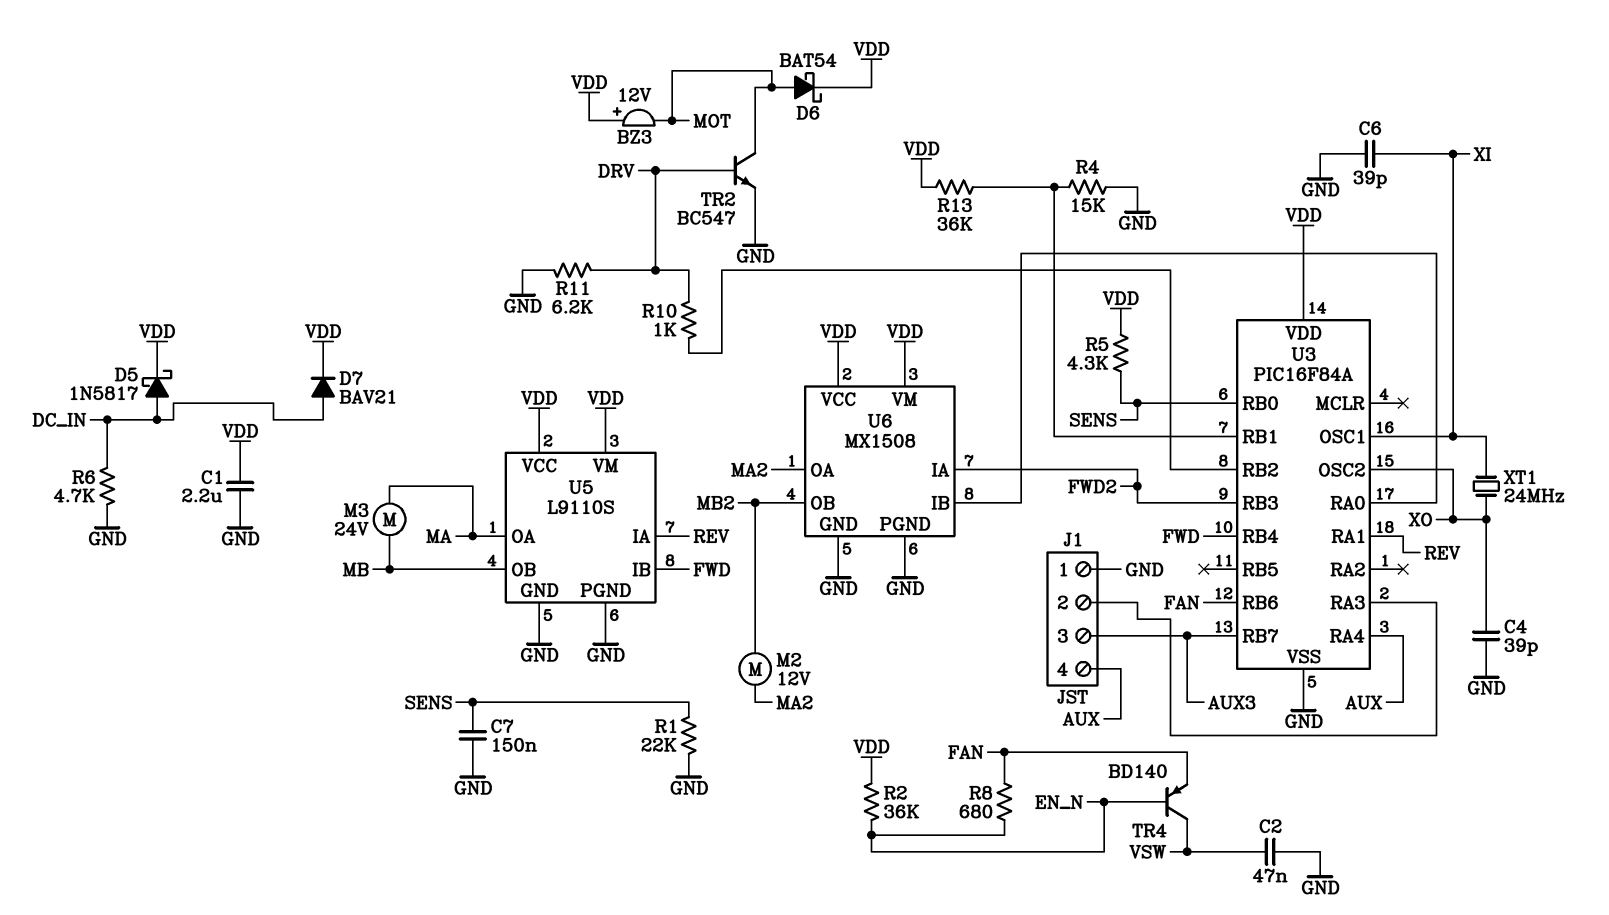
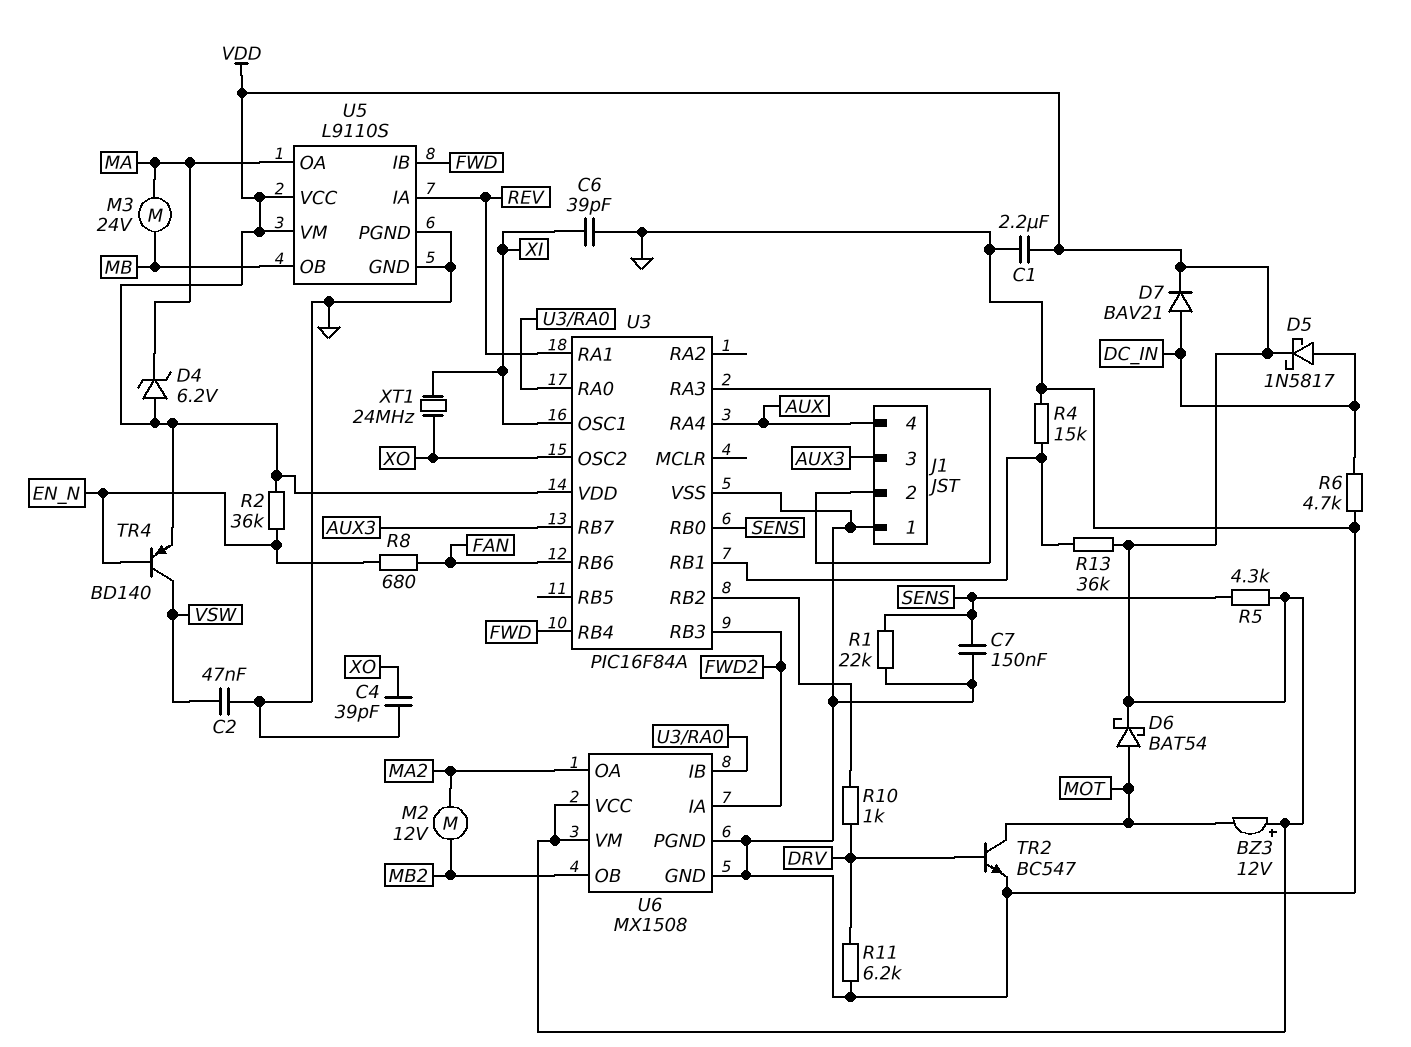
D4: none -> zener 6.2V (A VDD, K MA)
TR4: PNP BD140 (B EN_N, C VSW, E FAN) -> PNP BD140 (B EN_N, C VSW, E VDD)

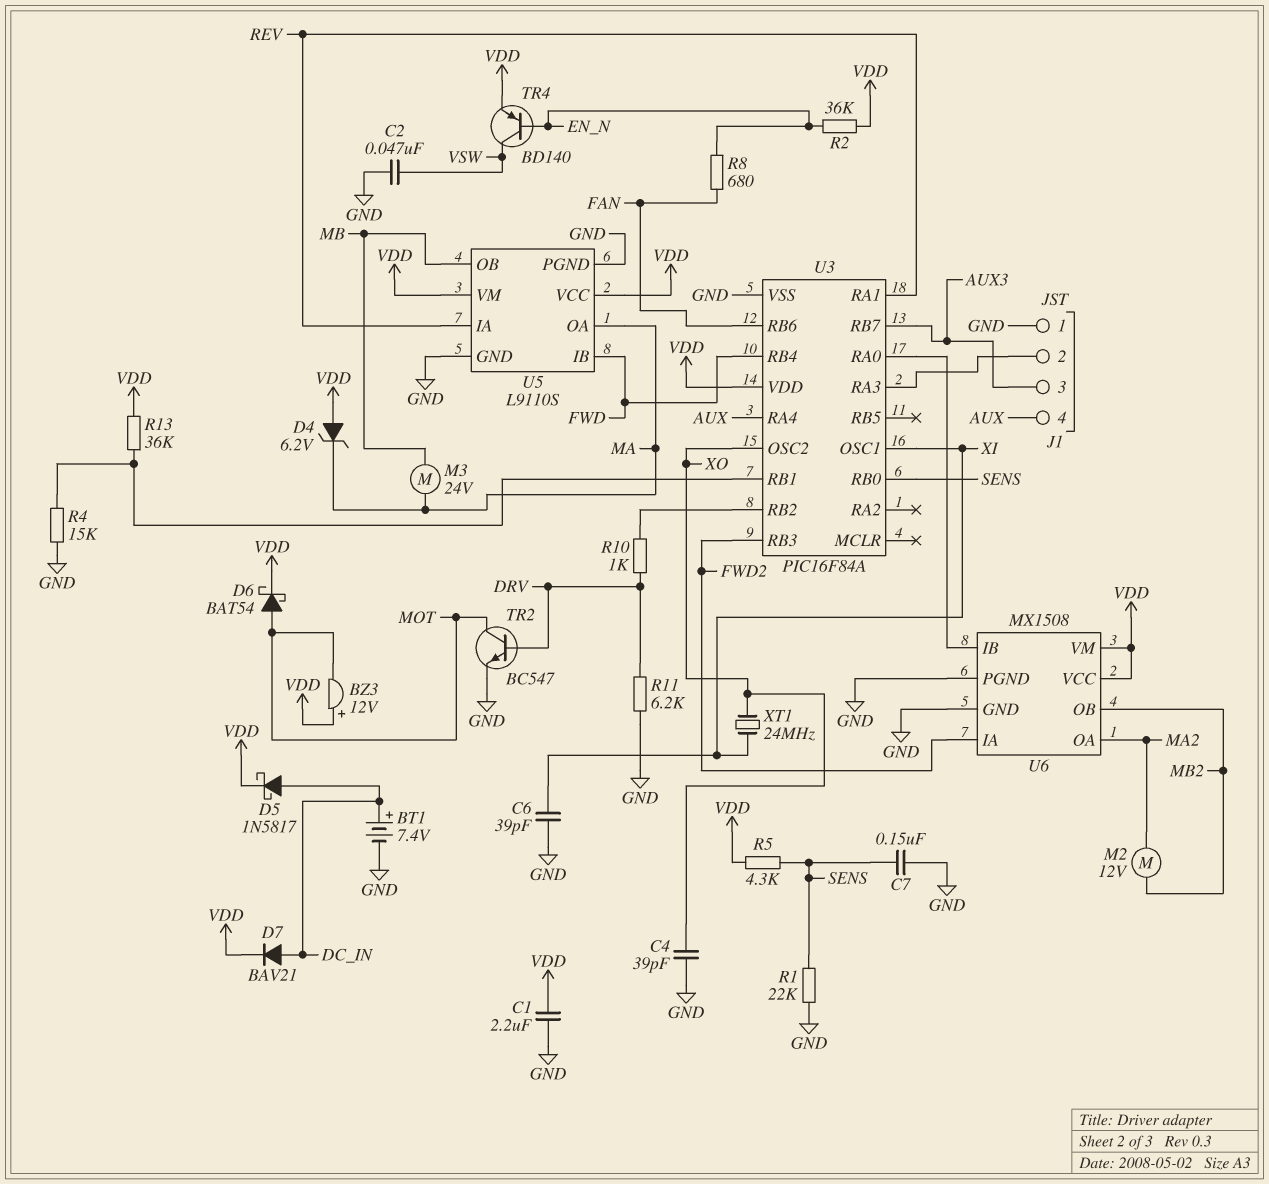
BT1: none -> 7.4V (plus DC_IN, minus GND)
R6: 4.7k (DC_IN, GND) -> none

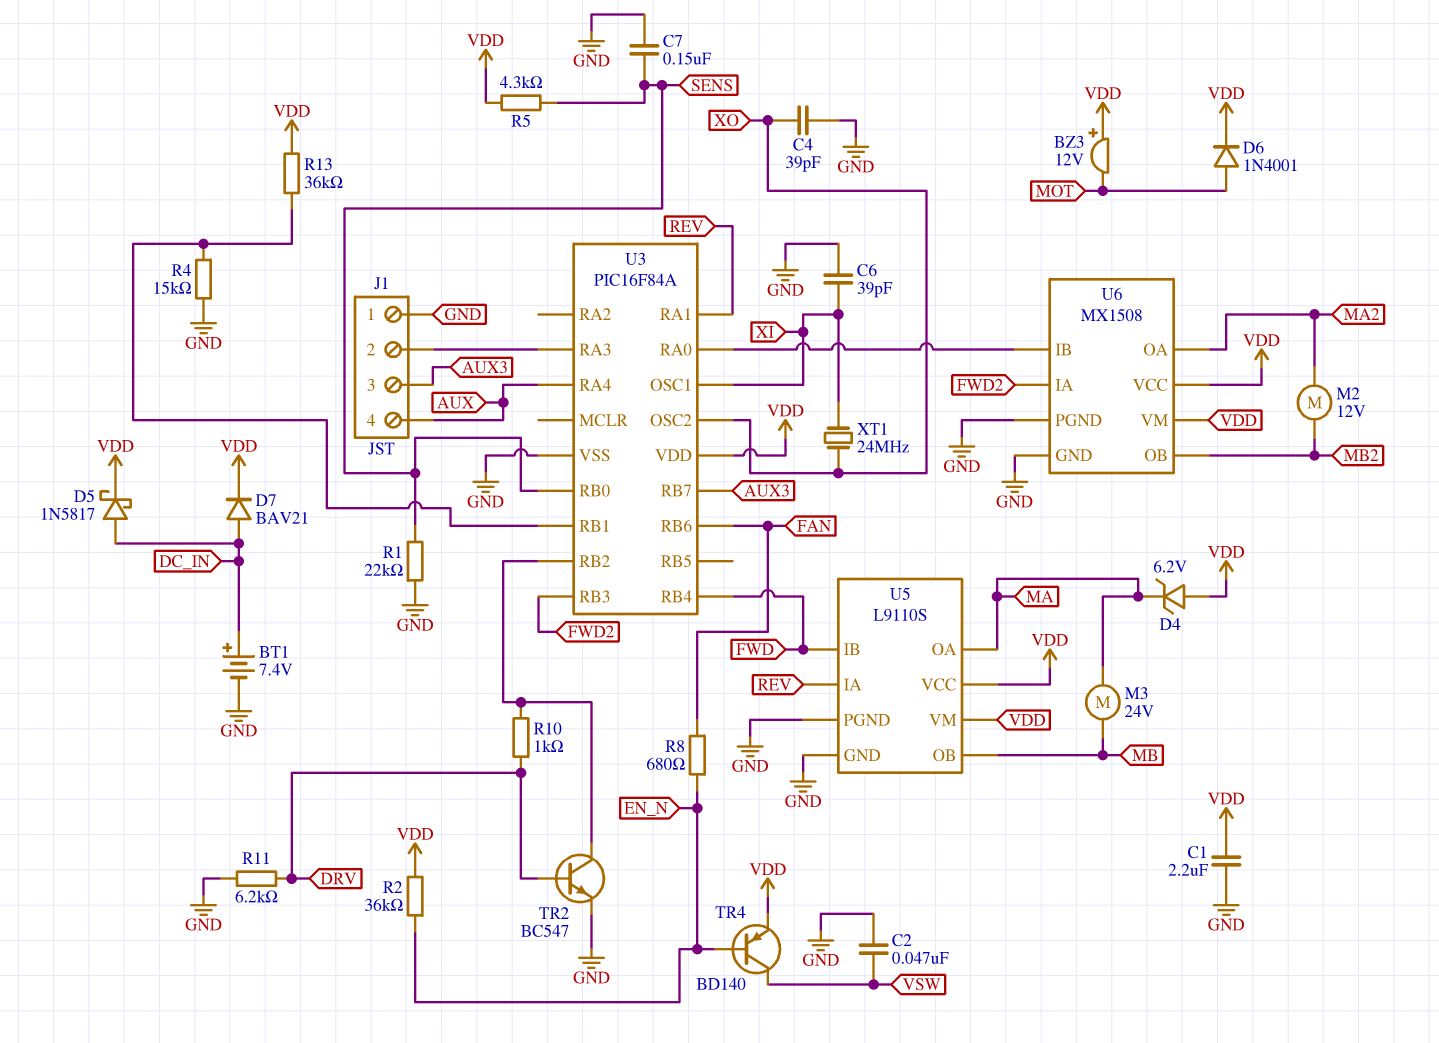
D6: schottky BAT54 (A MOT, K VDD) -> diode 1N4001 (A MOT, K VDD)
TR2: NPN BC547 (B DRV, C MOT, E GND) -> NPN BC547 (B DRV, C U3/RB2, E GND)

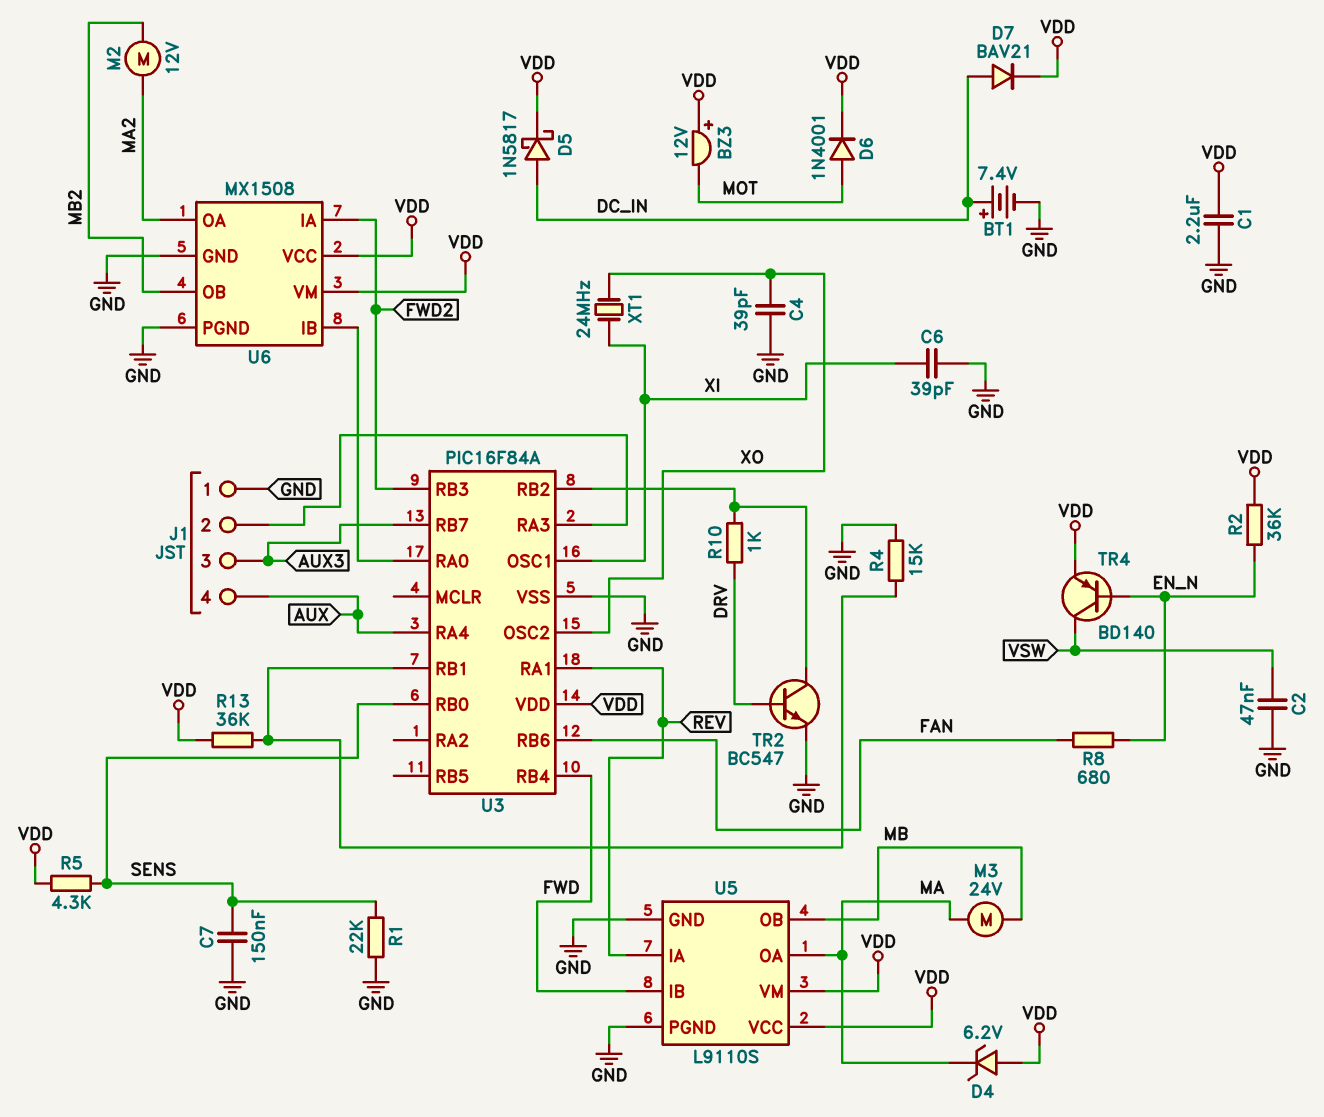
R11: 6.2k (DRV, GND) -> none

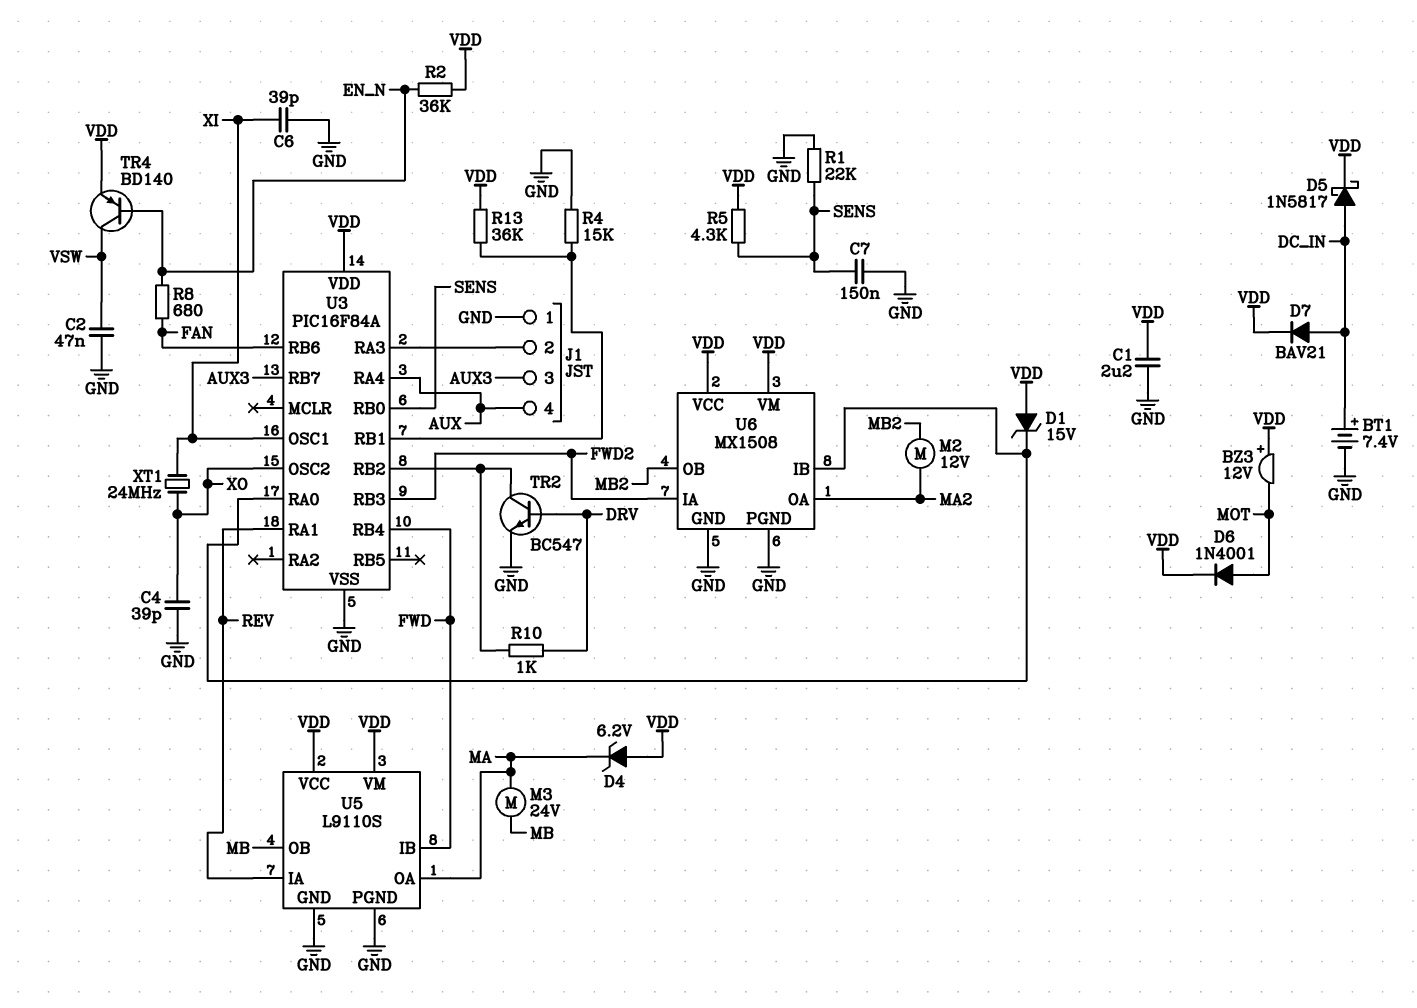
D1: none -> zener 15V (A VDD, K U3/RA0)

